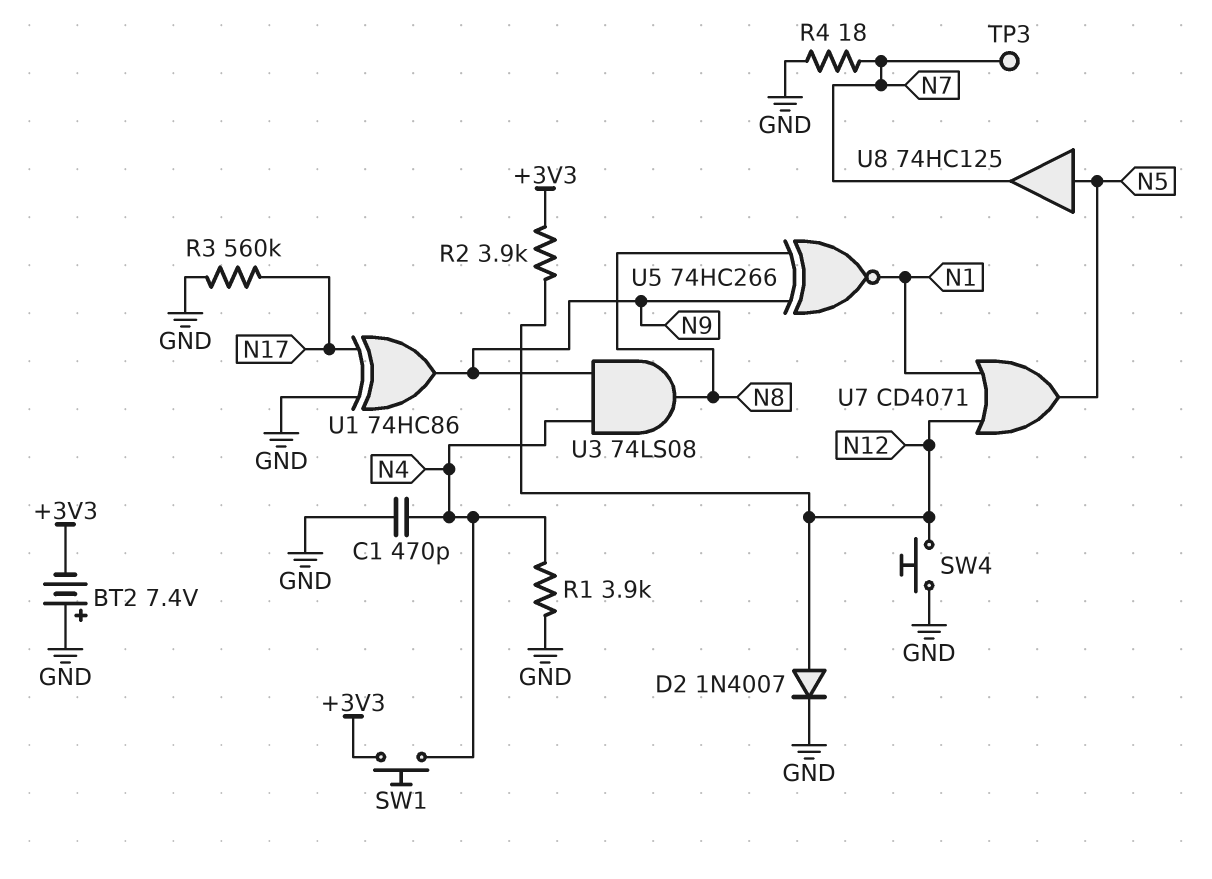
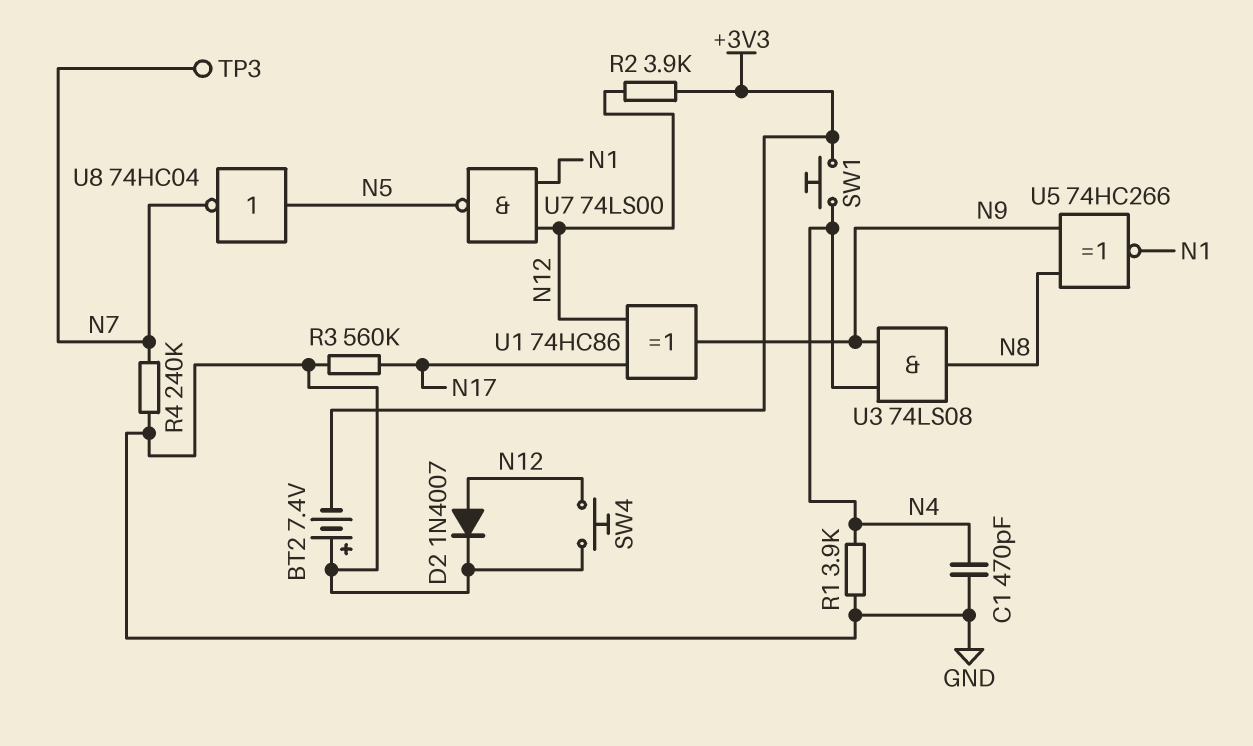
R4: 18 (GND, N7) -> 240k (GND, N7)
U1: XOR 74HC86 (in GND, in N17, out N9) -> XOR 74HC86 (in N12, in N17, out N9)
U7: OR CD4071 (in N1, in N12, out N5) -> NAND 74LS00 (in N1, in N12, out N5)
U8: buffer 74HC125 (in N5, out N7) -> NOT 74HC04 (in N5, out N7)

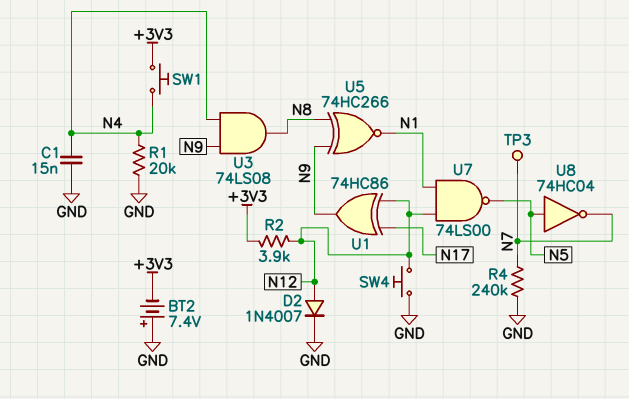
C1: 470pF (GND, N4) -> 15nF (GND, N4)
R1: 3.9k (GND, N4) -> 20k (GND, N4)
R3: 560k (GND, N17) -> none

